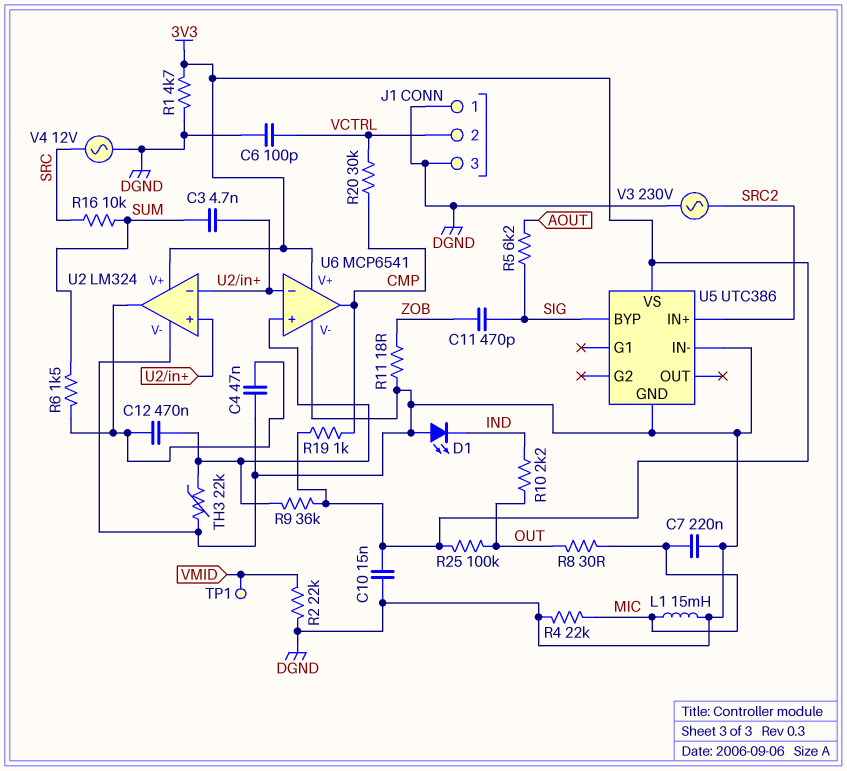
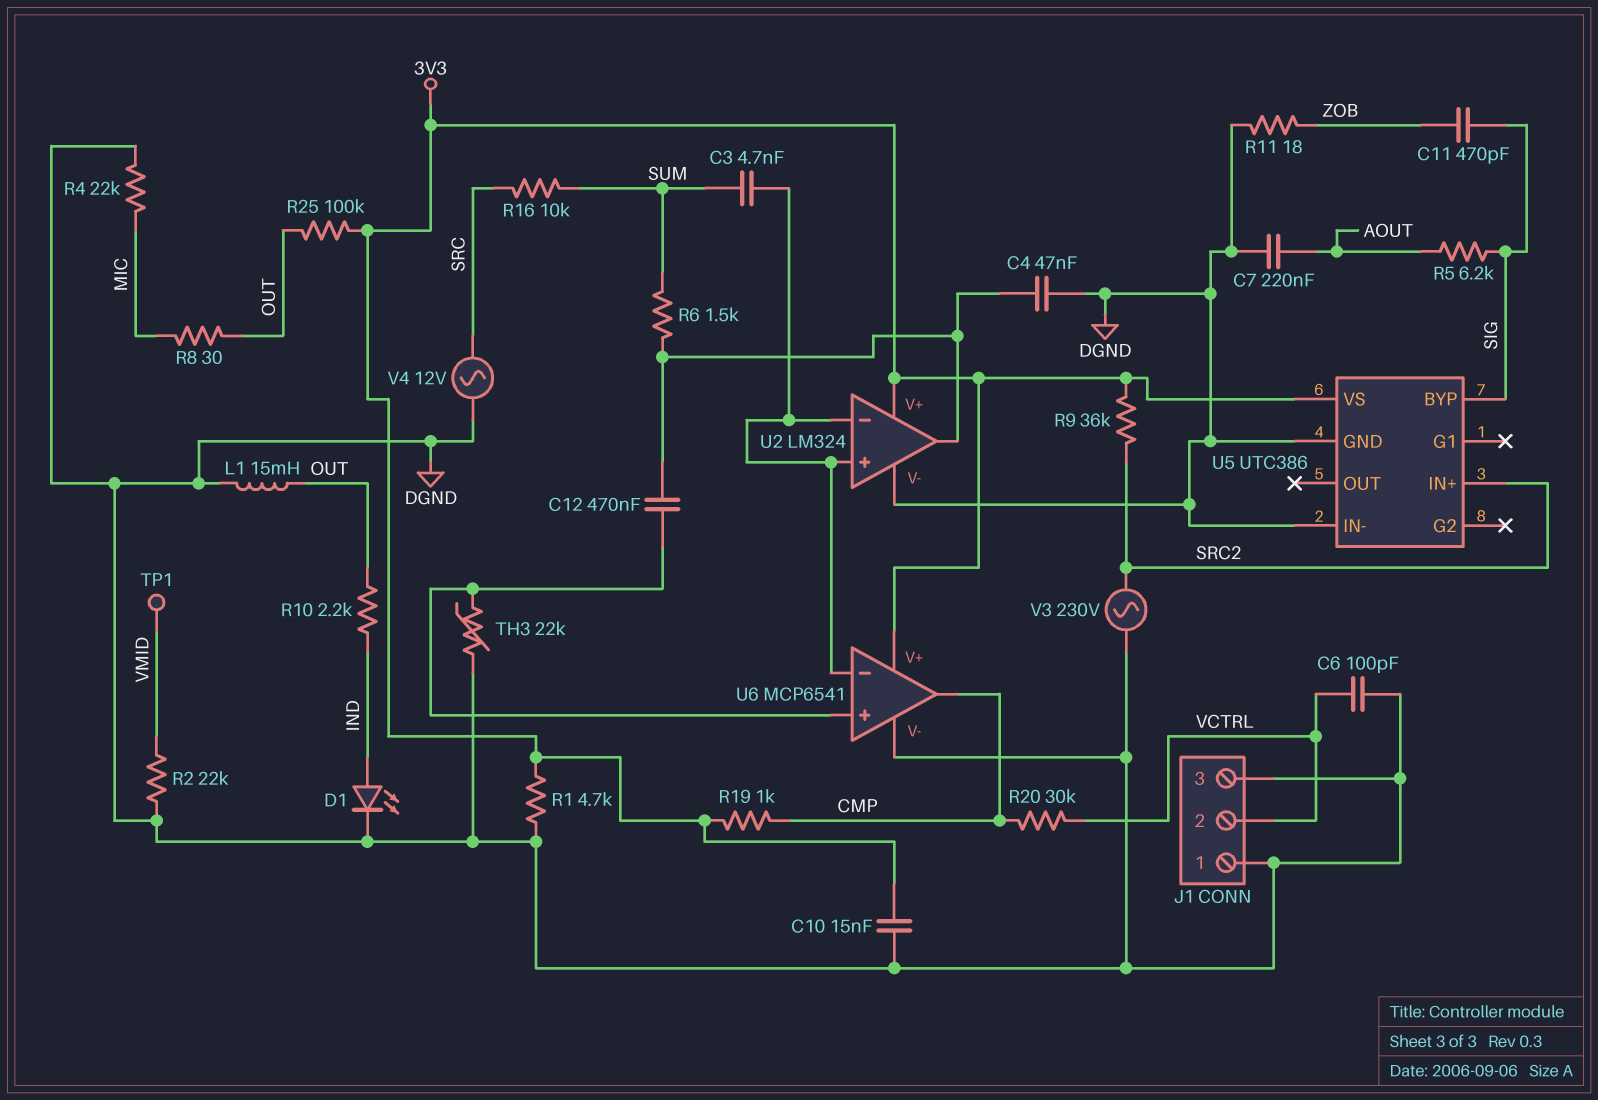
C7: 220nF (DGND, MIC) -> 220nF (AOUT, DGND)
D1: LED (A DGND, K IND) -> LED (A IND, K DGND)
L1: 15mH (DGND, MIC) -> 15mH (DGND, OUT)
R9: 36k (3V3, U6/in+) -> 36k (3V3, SRC2)

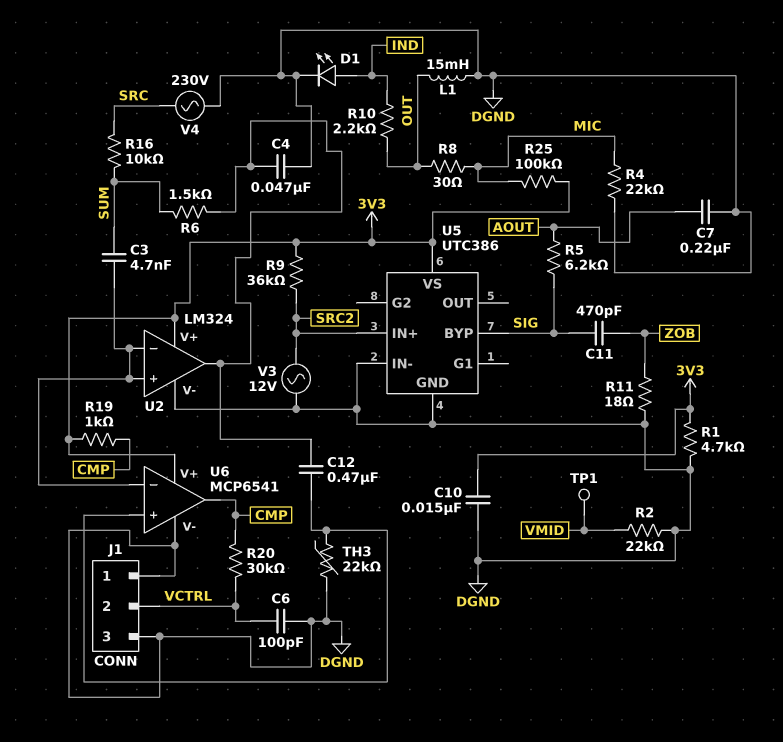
R25: 100k (3V3, OUT) -> 100k (3V3, MIC)
V3: AC 230V (DGND, SRC2) -> AC 12V (DGND, SRC2)
V4: AC 12V (DGND, SRC) -> AC 230V (DGND, SRC)

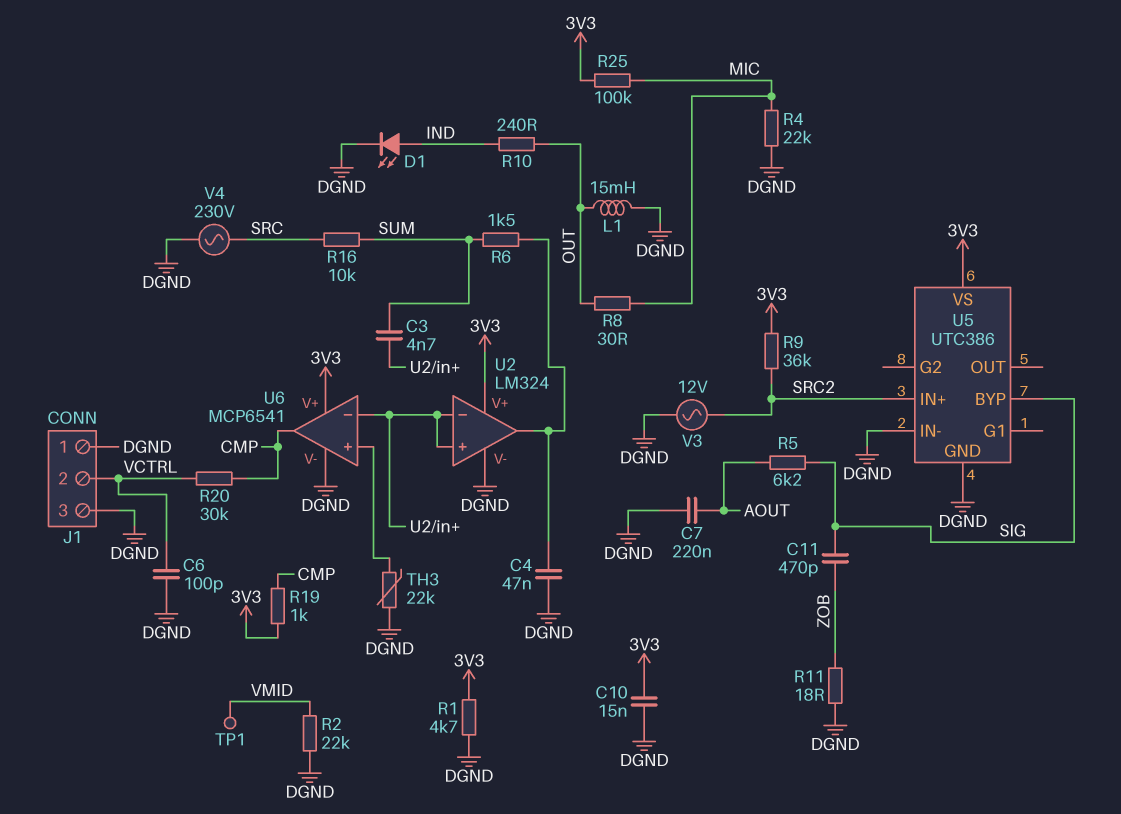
C12: 470nF (U2/out, U6/in+) -> none
R10: 2.2k (IND, OUT) -> 240 (IND, OUT)

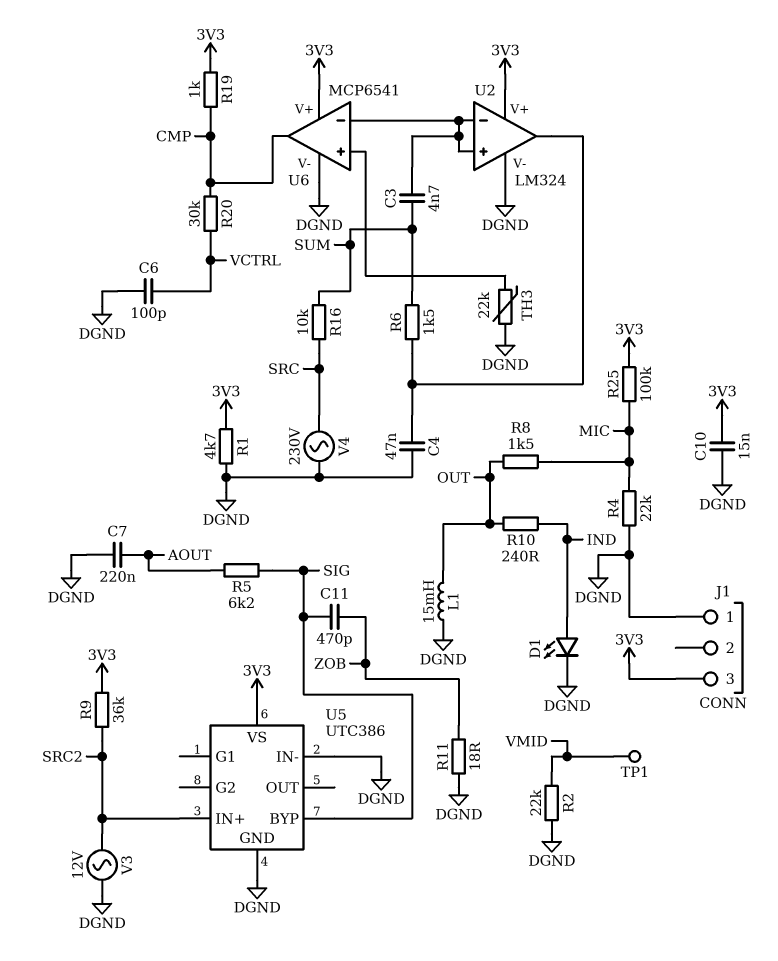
J1 pin 2: VCTRL -> none
J1 pin 3: DGND -> 3V3
R8: 30 (MIC, OUT) -> 1.5k (MIC, OUT)

